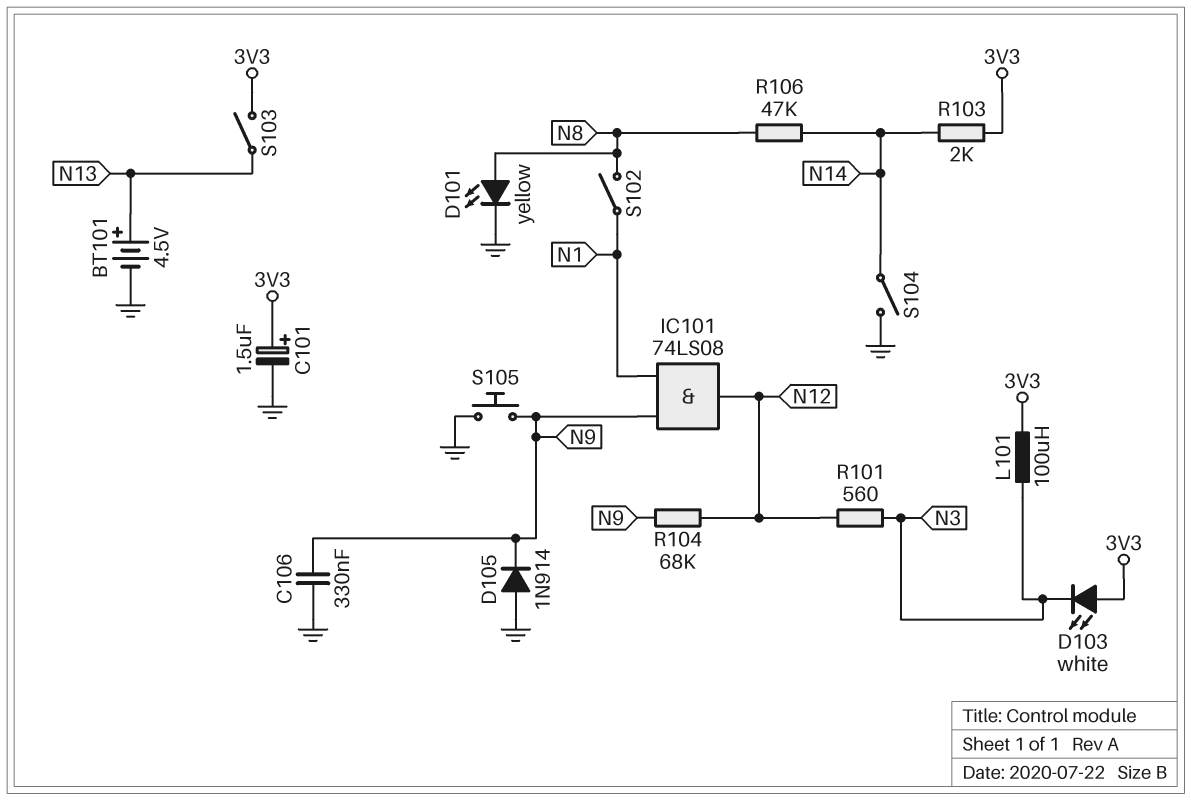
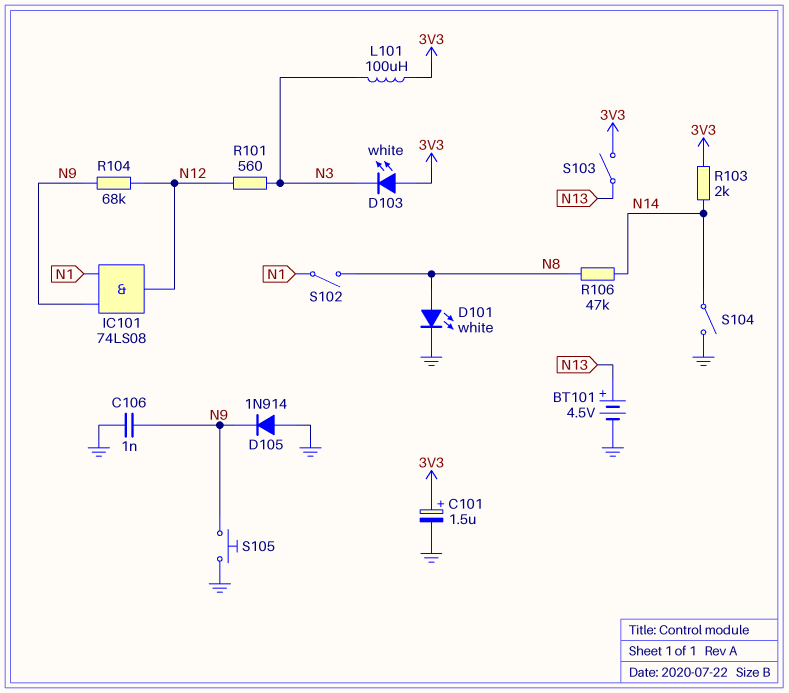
C106: 330nF (GND, N9) -> 1nF (GND, N9)
D101: LED yellow (A N8, K GND) -> LED white (A N8, K GND)

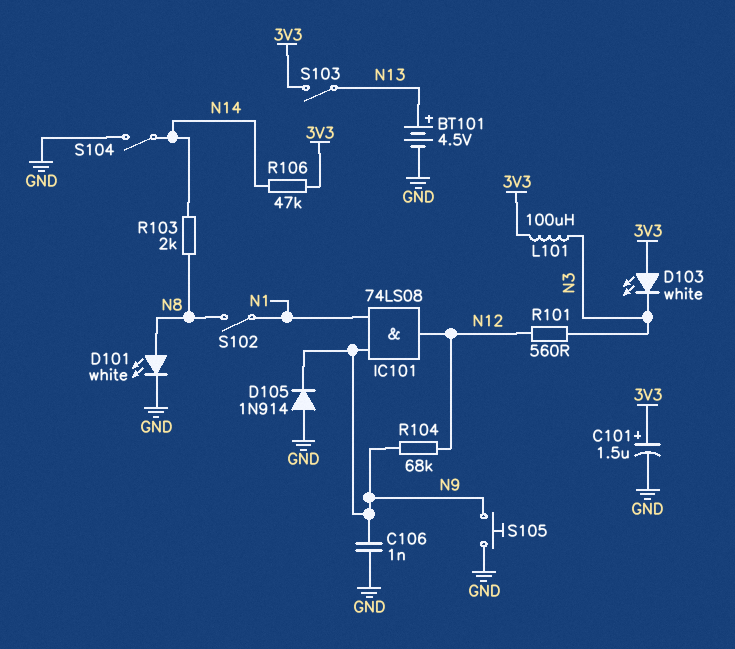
R103: 2k (3V3, N14) -> 2k (N8, N14)
R106: 47k (N8, N14) -> 47k (3V3, N14)

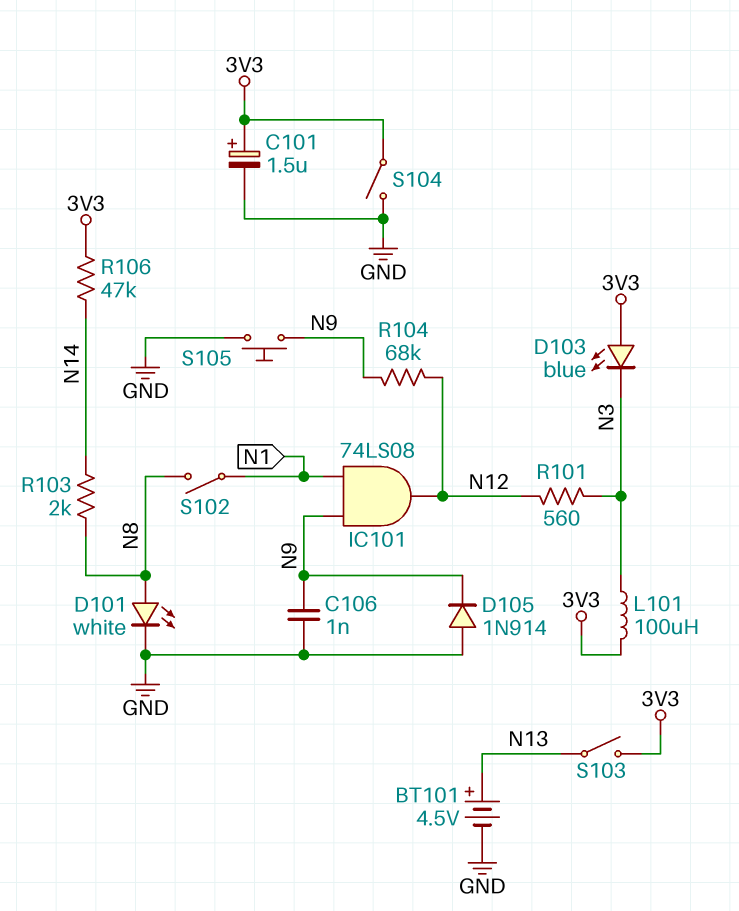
D103: LED white (A 3V3, K N3) -> LED blue (A 3V3, K N3)
S104: switch (GND, N14) -> switch (3V3, GND)

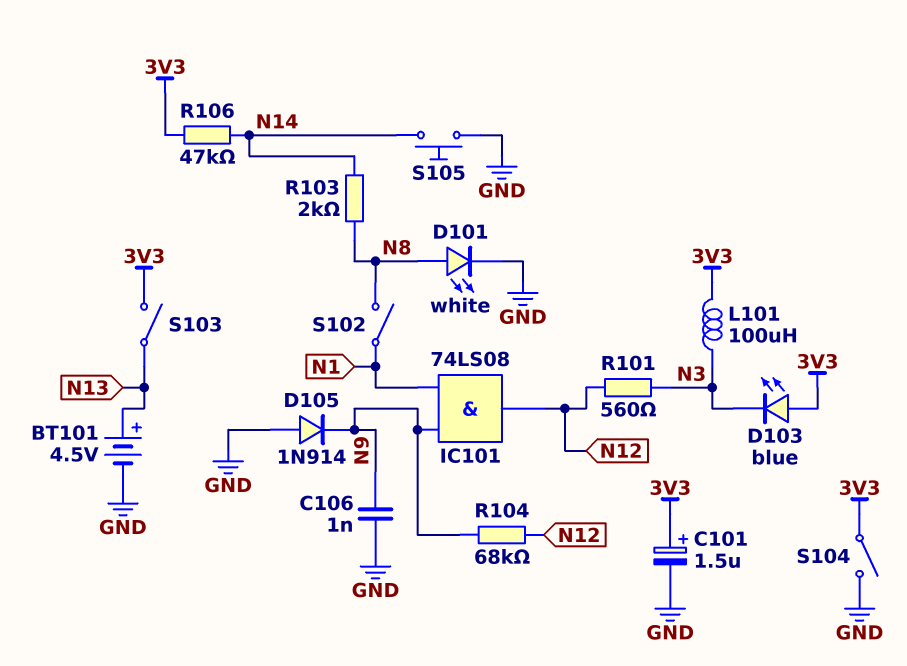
S105: button (GND, N9) -> button (GND, N14)

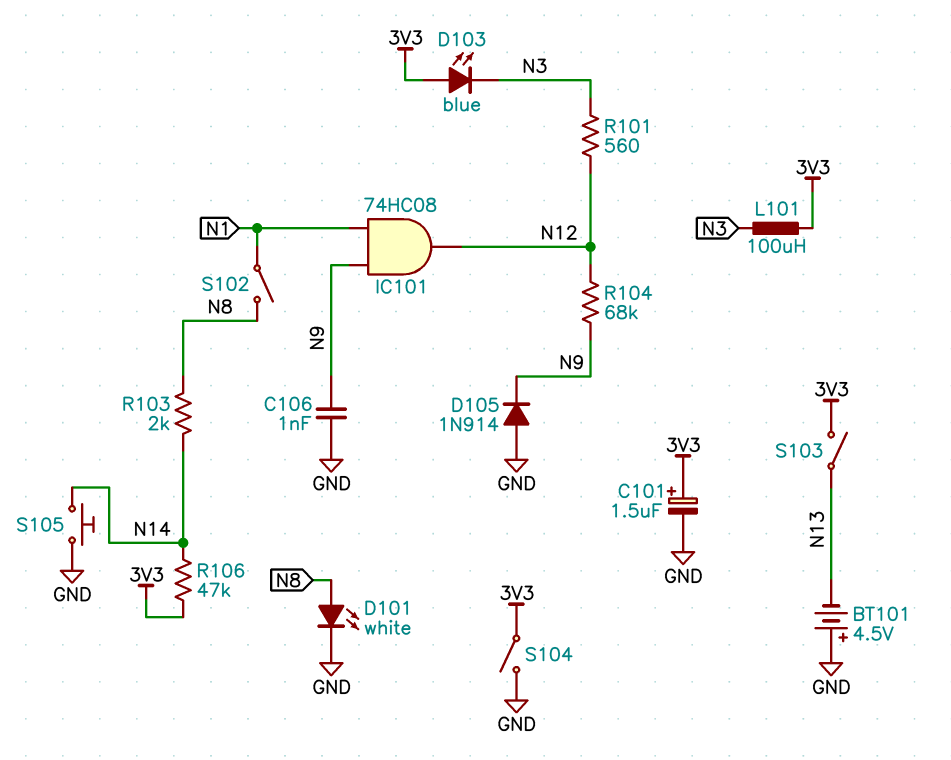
BT101: 4.5V (plus N13, minus GND) -> 4.5V (plus GND, minus N13)
IC101: AND 74LS08 (in N1, in N9, out N12) -> AND 74HC08 (in N1, in N9, out N12)

